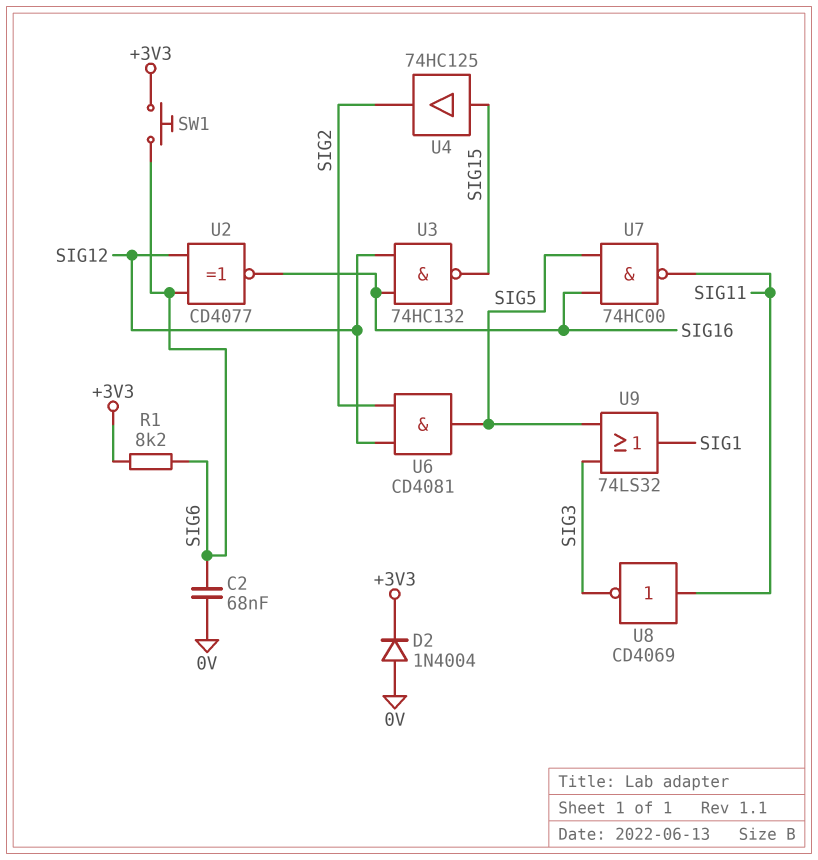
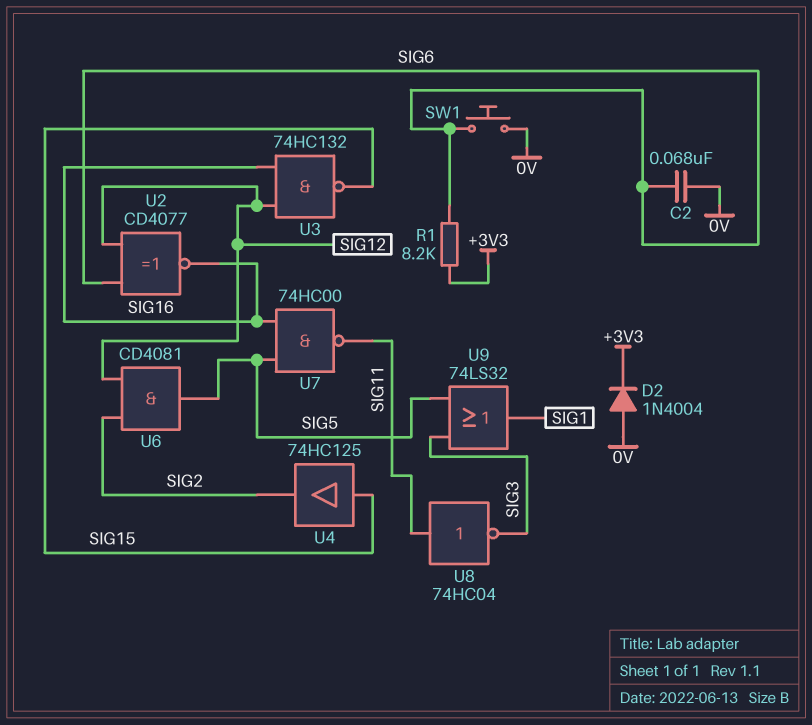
SW1: button (+3V3, SIG6) -> button (0V, SIG6)
U8: NOT CD4069 (in SIG11, out SIG3) -> NOT 74HC04 (in SIG11, out SIG3)

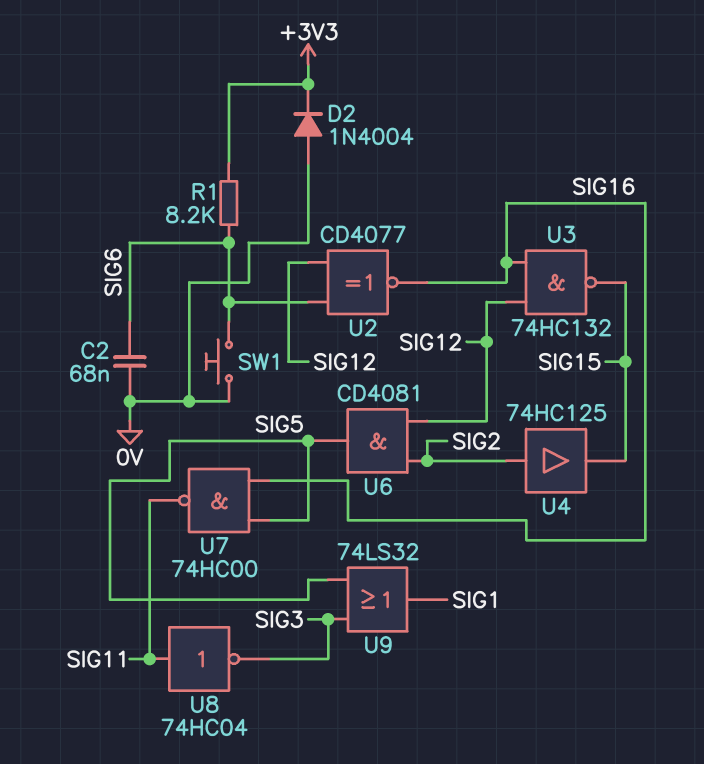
U4: buffer 74HC125 (in SIG15, out SIG2) -> buffer 74HC125 (in SIG2, out SIG15)

